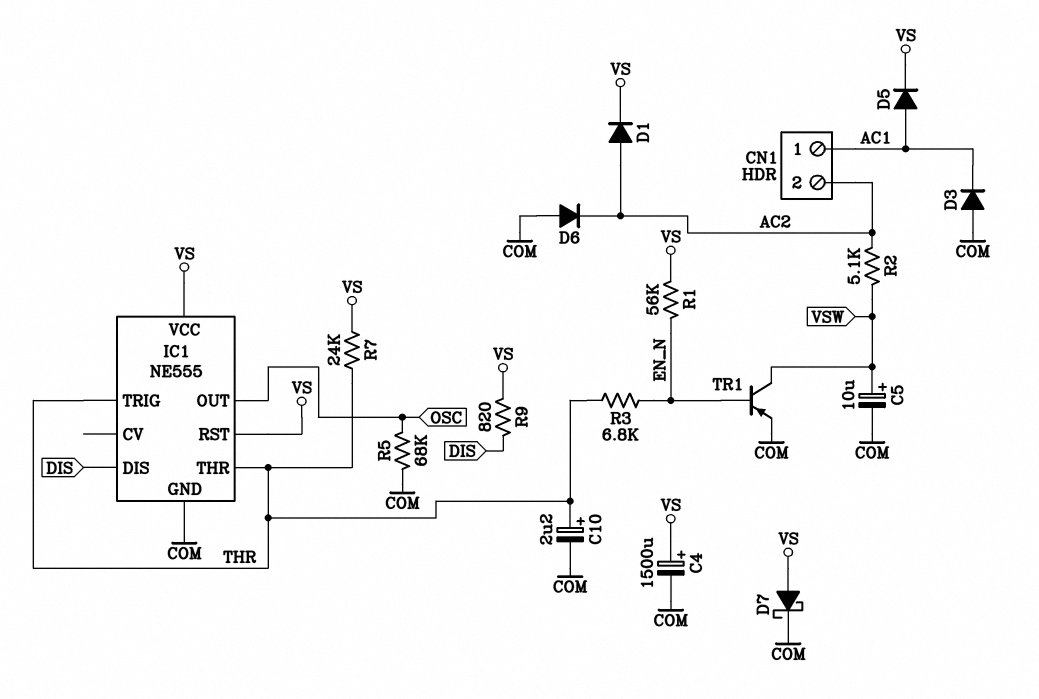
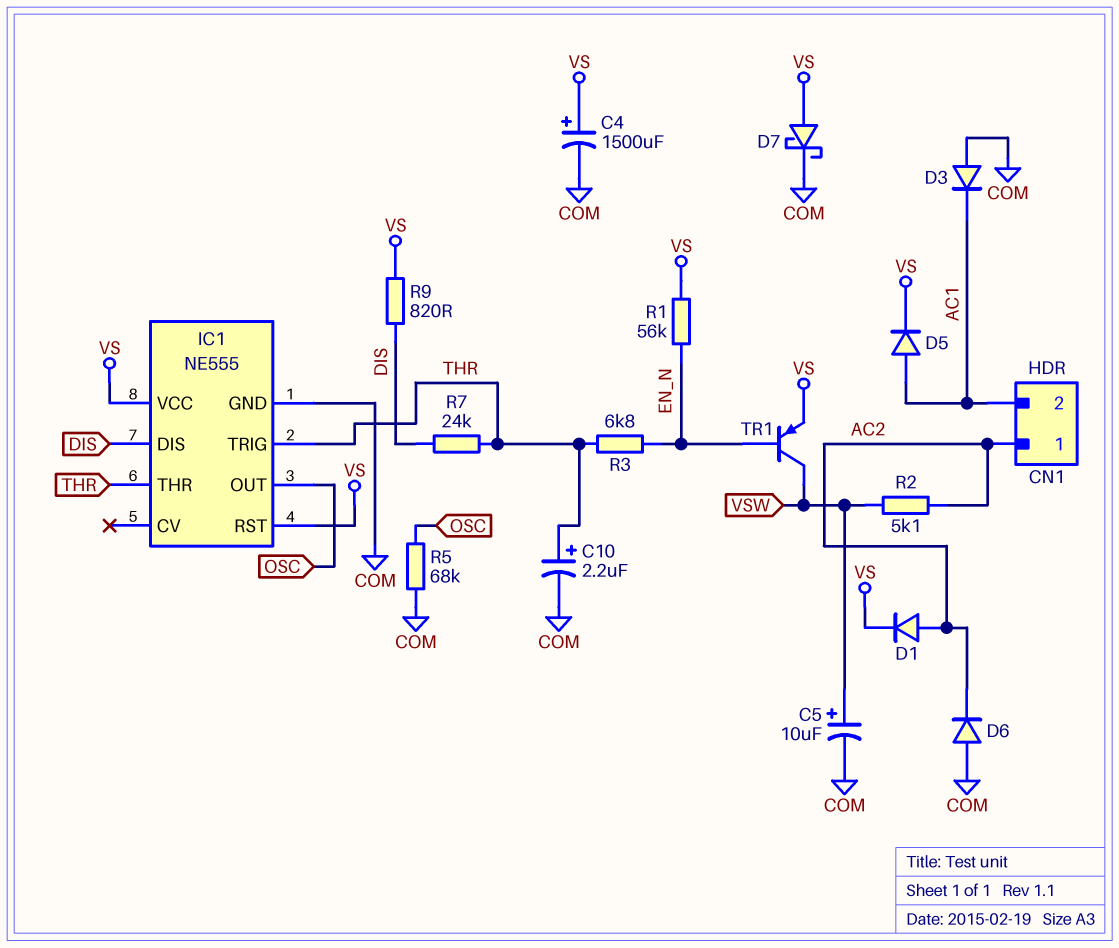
CN1 pin 1: AC1 -> AC2
CN1 pin 2: AC2 -> AC1
R7: 24k (THR, VS) -> 24k (DIS, THR)
TR1: PNP (B EN_N, C VSW, E COM) -> PNP (B EN_N, C VSW, E VS)

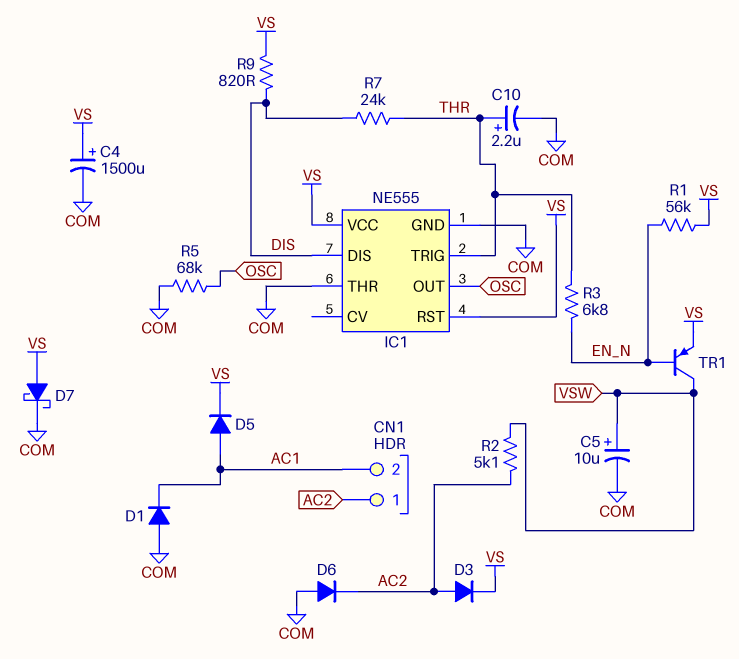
D1: diode (A AC2, K VS) -> diode (A COM, K AC1)
D3: diode (A COM, K AC1) -> diode (A AC2, K VS)
IC1 pin THR: THR -> COM

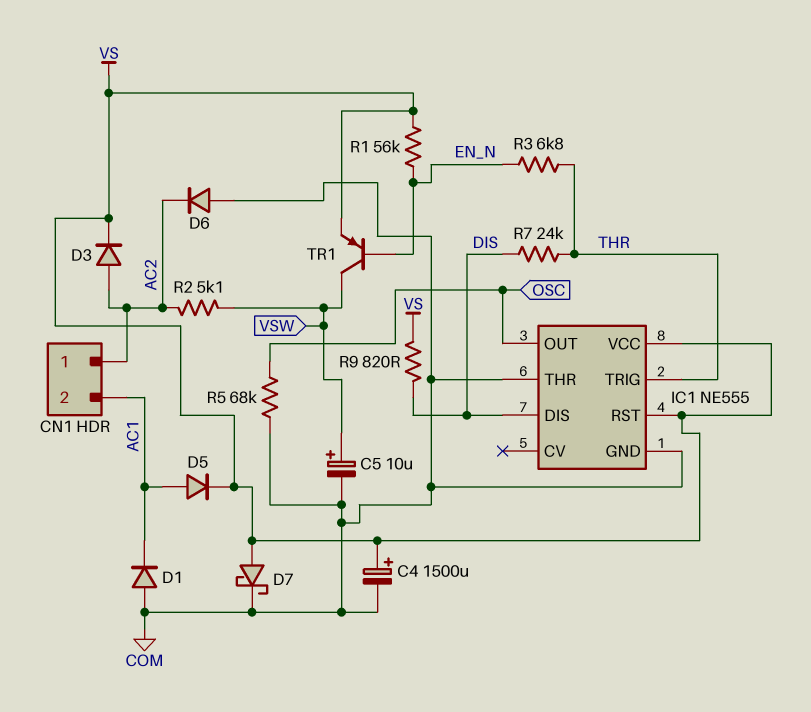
C10: 2.2uF (plus THR, minus COM) -> none

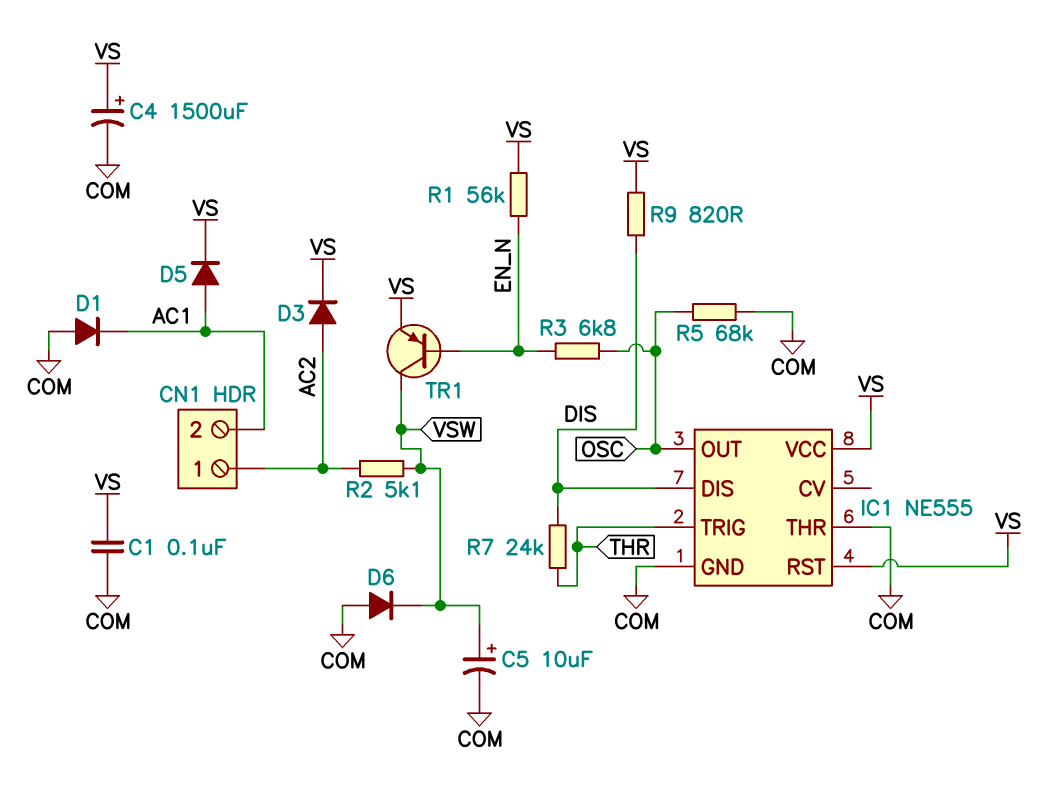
C1: none -> 100nF (COM, VS)
D6: diode (A COM, K AC2) -> diode (A COM, K VSW)
D7: schottky (A VS, K COM) -> none
R3: 6.8k (EN_N, THR) -> 6.8k (EN_N, OSC)

